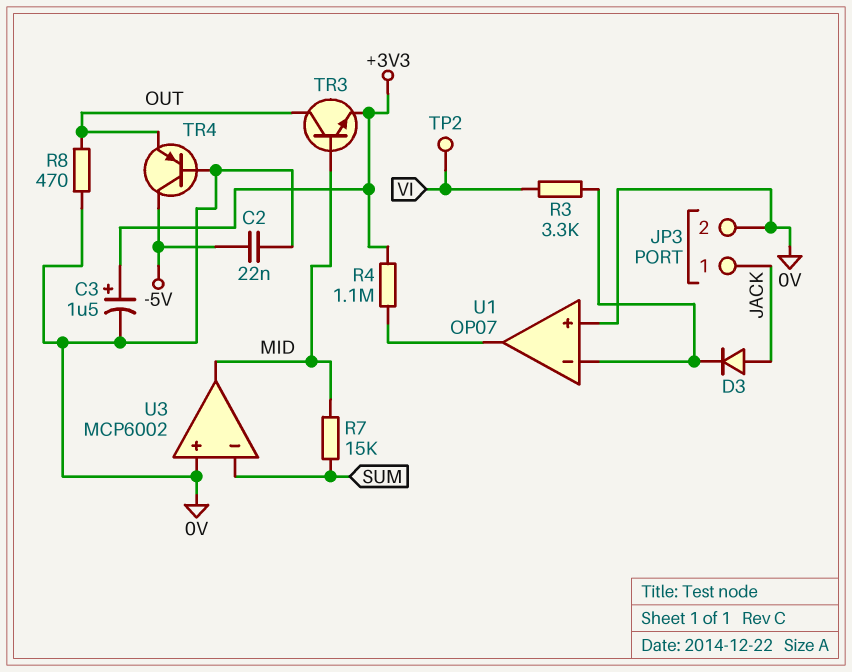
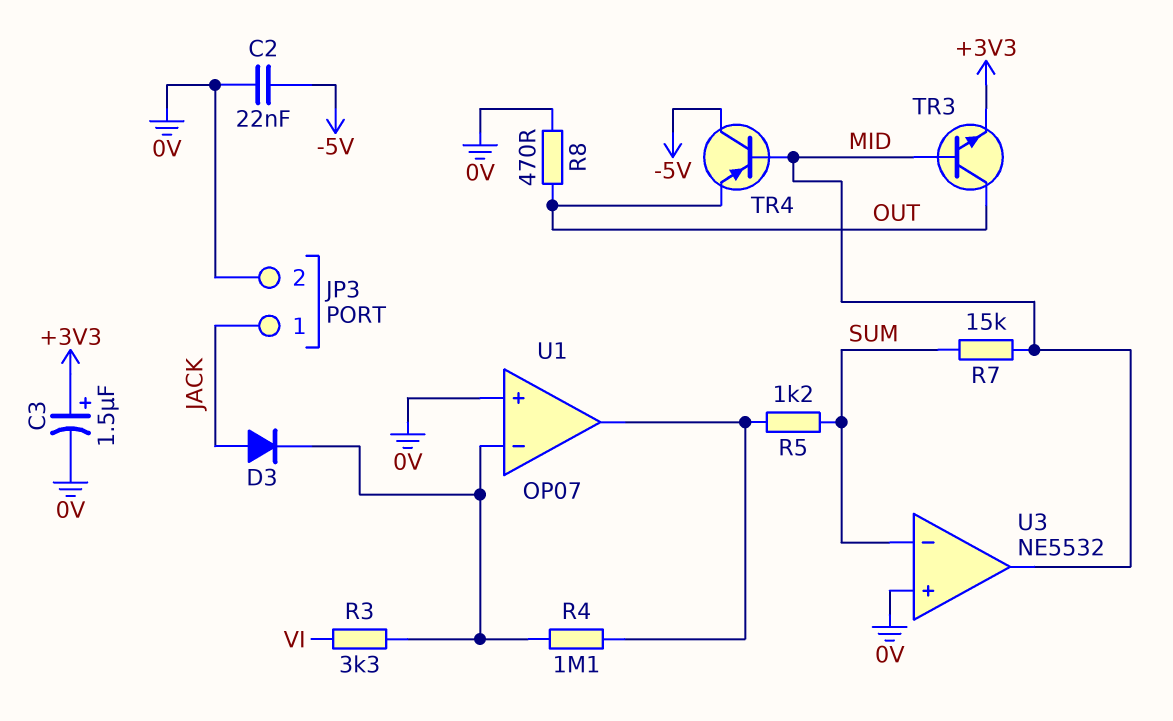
R4: 1.1M (+3V3, U1/out) -> 1.1M (U1/in-, U1/out)
R5: none -> 1.2k (SUM, U1/out)
TP2: test point (VI) -> none
TR4: PNP (B 0V, C -5V, E OUT) -> PNP (B MID, C -5V, E OUT)
U3: MCP6002 -> NE5532

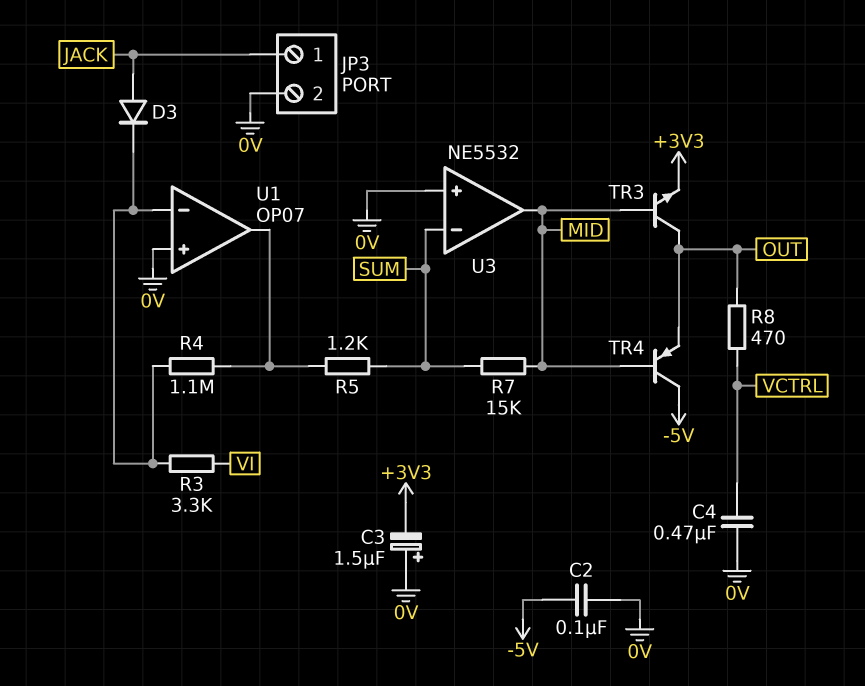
C2: 22nF (-5V, 0V) -> 100nF (-5V, 0V)
C3: 1.5uF (plus +3V3, minus 0V) -> 1.5uF (plus 0V, minus +3V3)
C4: none -> 470nF (0V, VCTRL)
R8: 470 (0V, OUT) -> 470 (OUT, VCTRL)

